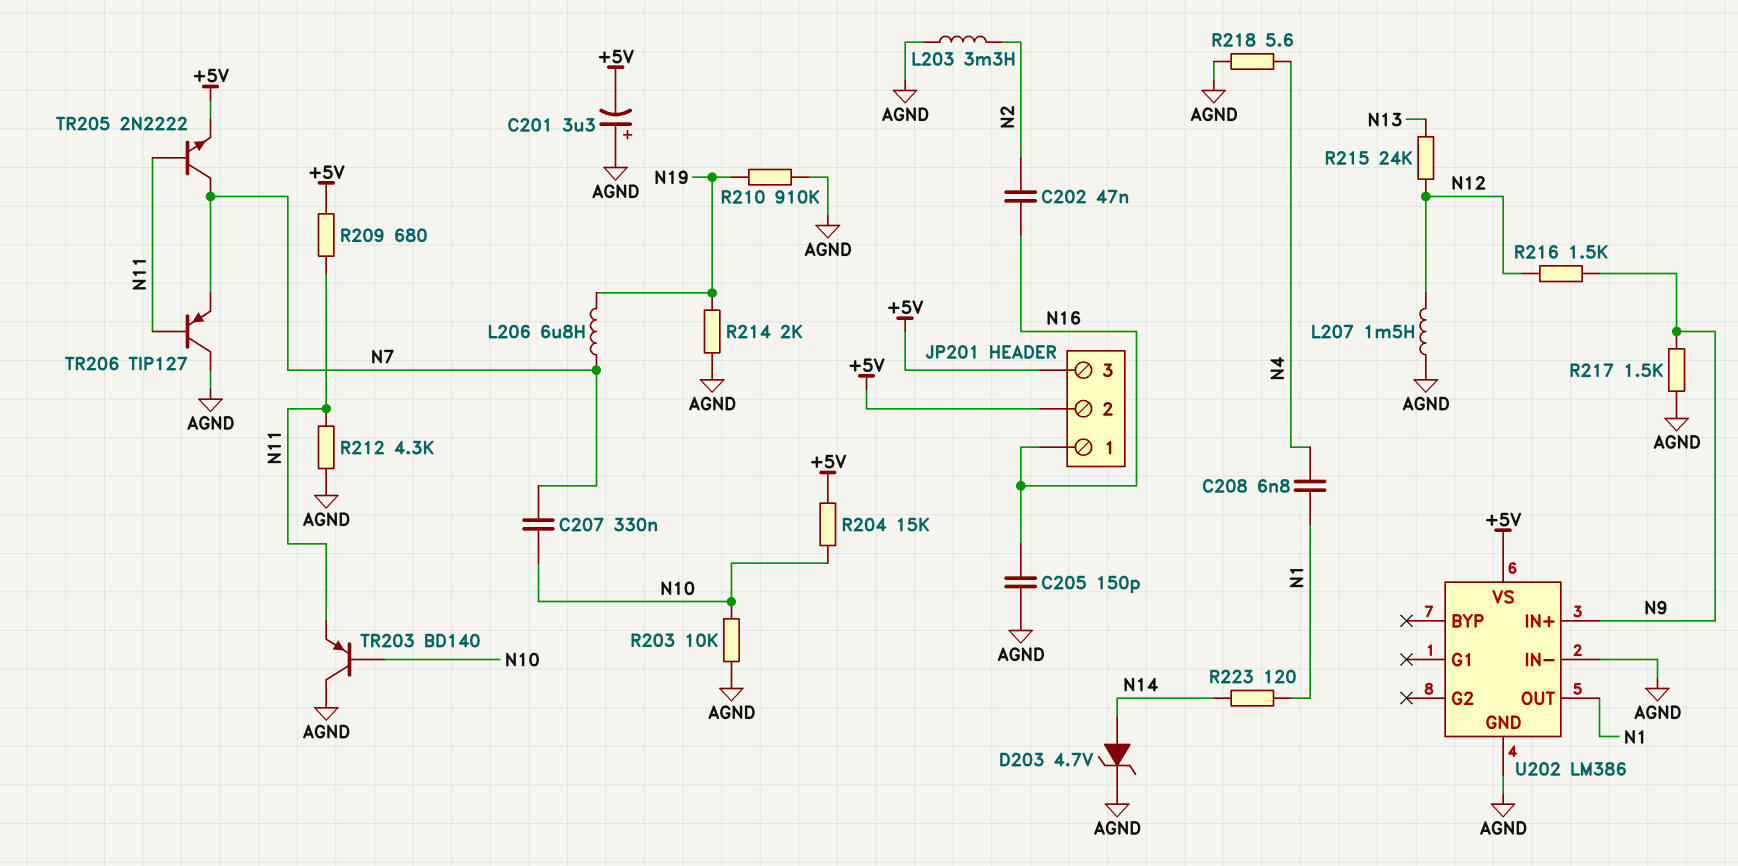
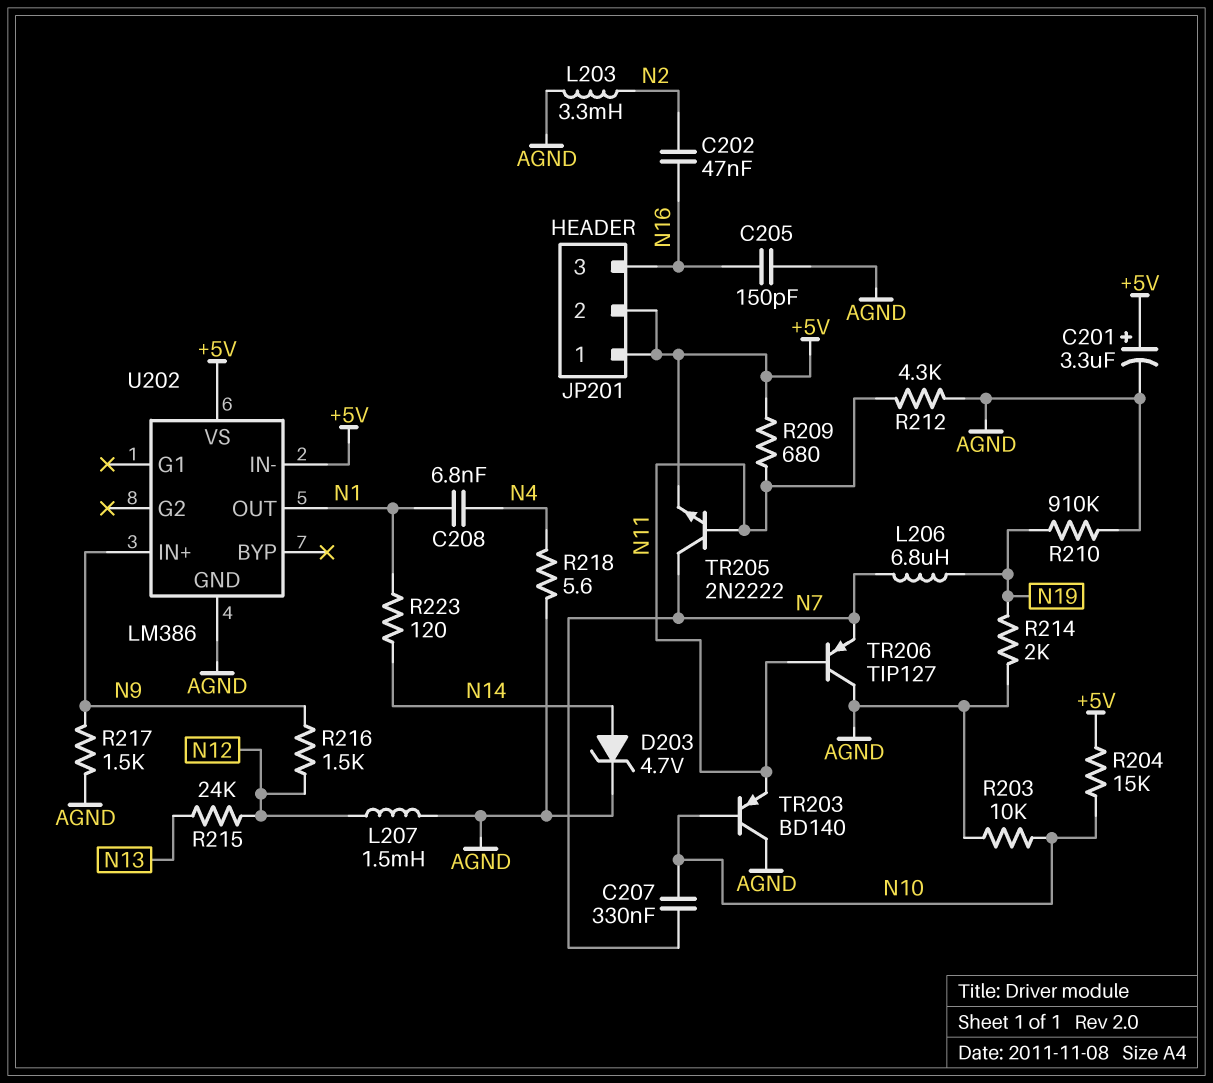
C201: 3.3uF (plus AGND, minus +5V) -> 3.3uF (plus +5V, minus AGND)
JP201 pin 1: N16 -> +5V
JP201 pin 3: +5V -> N16
U202 pin IN-: AGND -> +5V

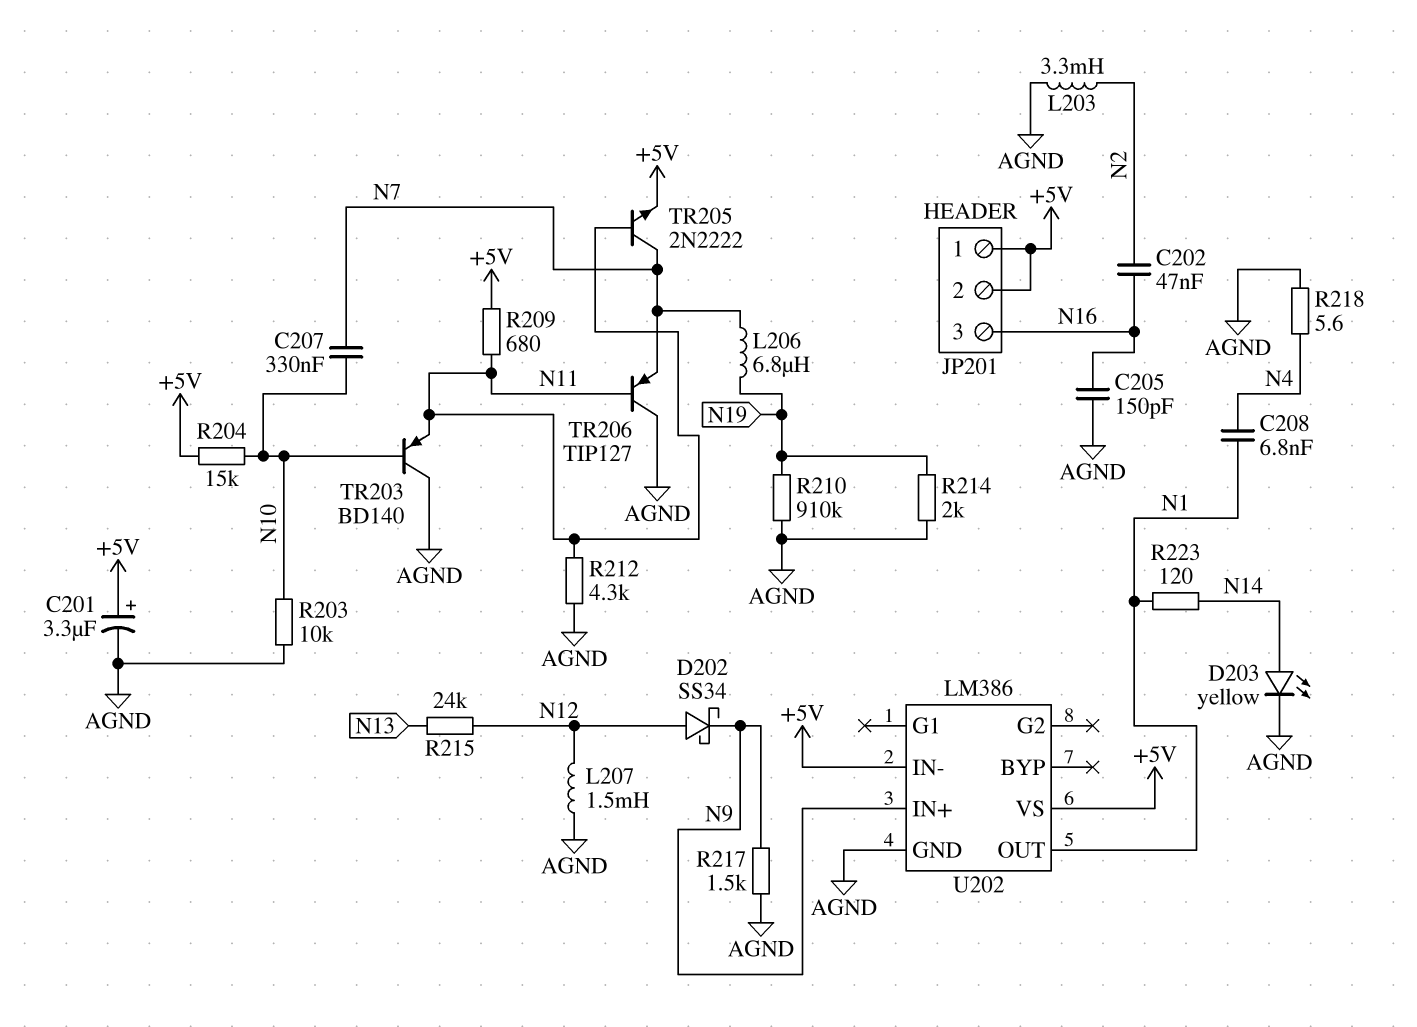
D202: none -> schottky SS34 (A N12, K N9)
D203: zener 4.7V (A N14, K AGND) -> LED yellow (A N14, K AGND)
R216: 1.5k (N9, N12) -> none

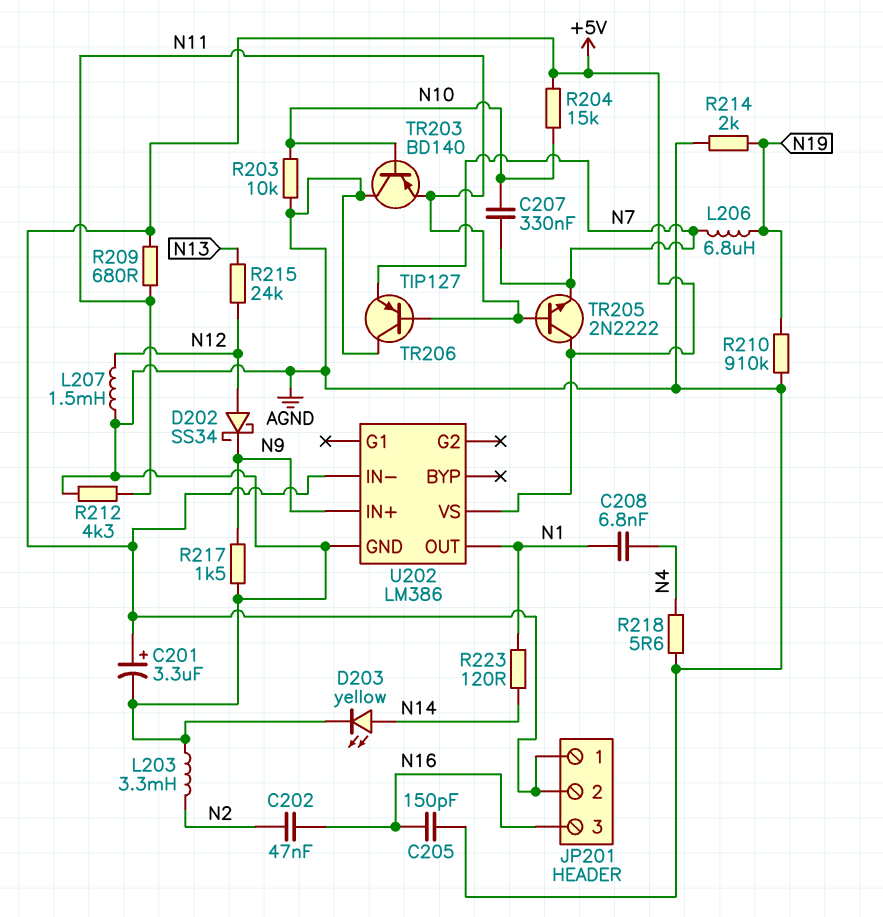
TR205: NPN 2N2222 (B N11, C N7, E +5V) -> NPN 2N2222 (B N11, C +5V, E N7)

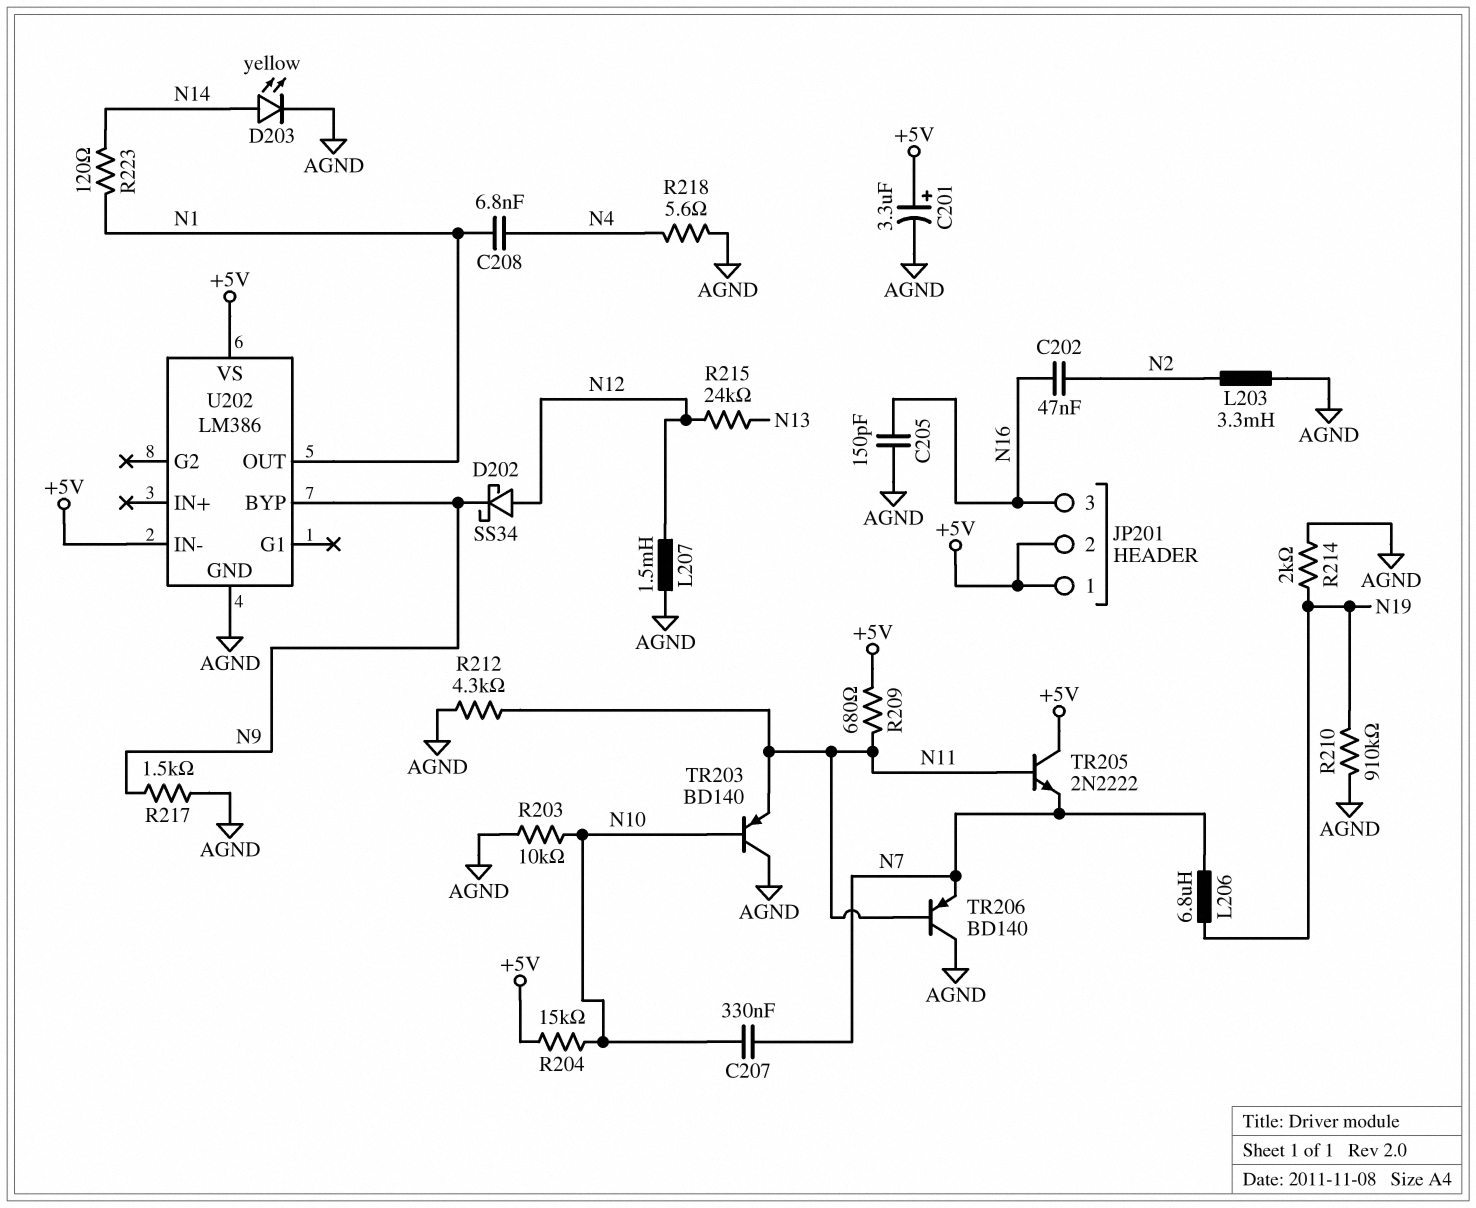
TR206: PNP TIP127 (B N11, C AGND, E N7) -> PNP BD140 (B N11, C AGND, E N7)
U202 pin BYP: none -> N9
U202 pin IN+: N9 -> none

